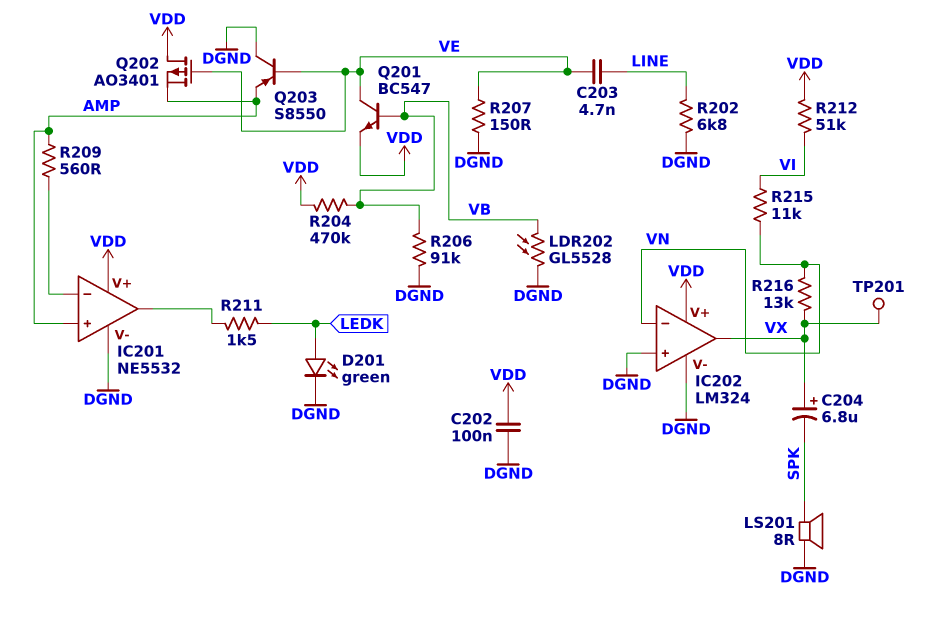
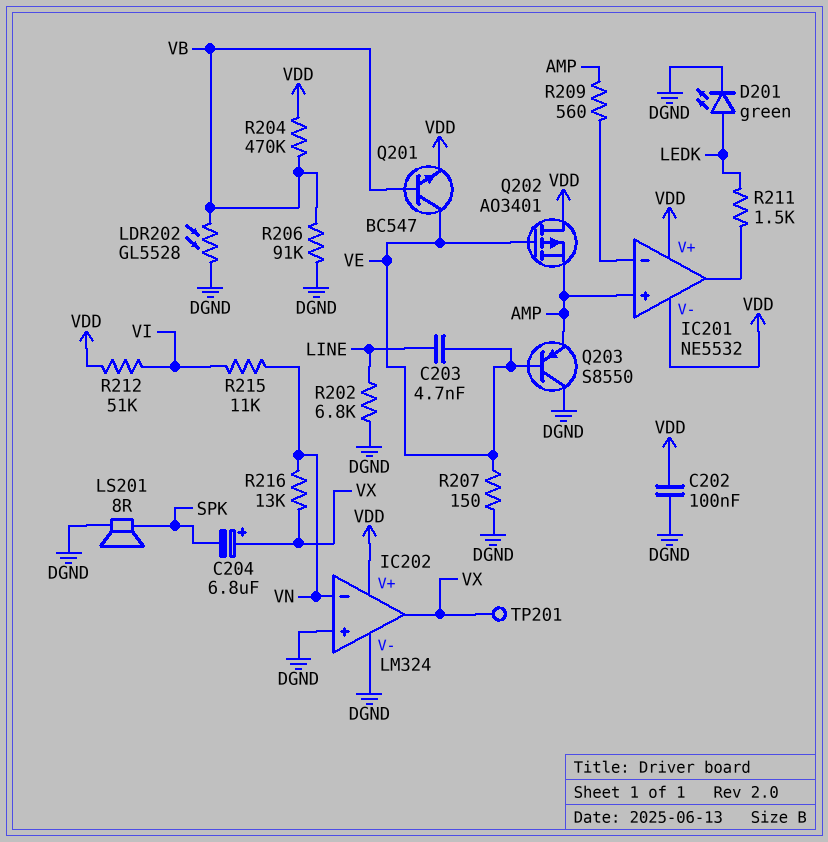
IC201 pin V-: DGND -> VDD

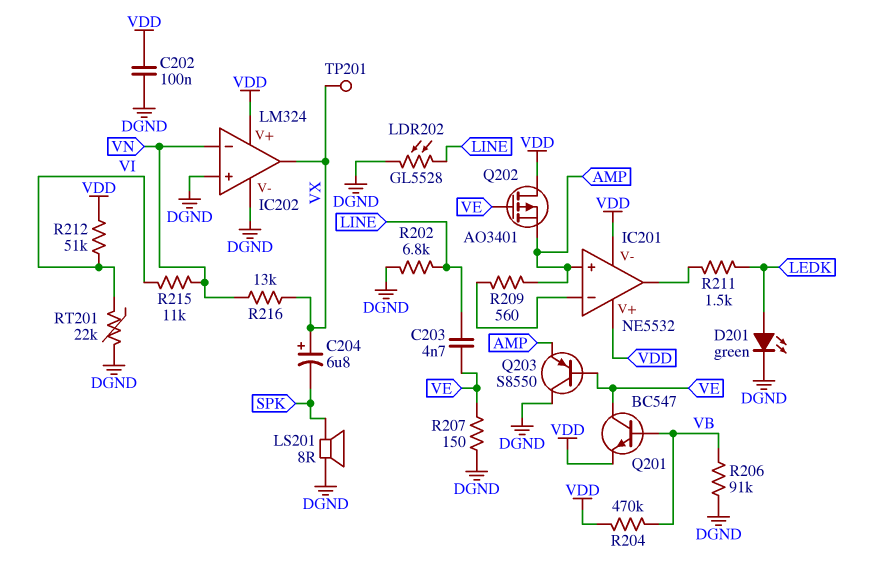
LDR202: GL5528 (DGND, VB) -> GL5528 (DGND, LINE)
RT201: none -> 22k (DGND, VI)

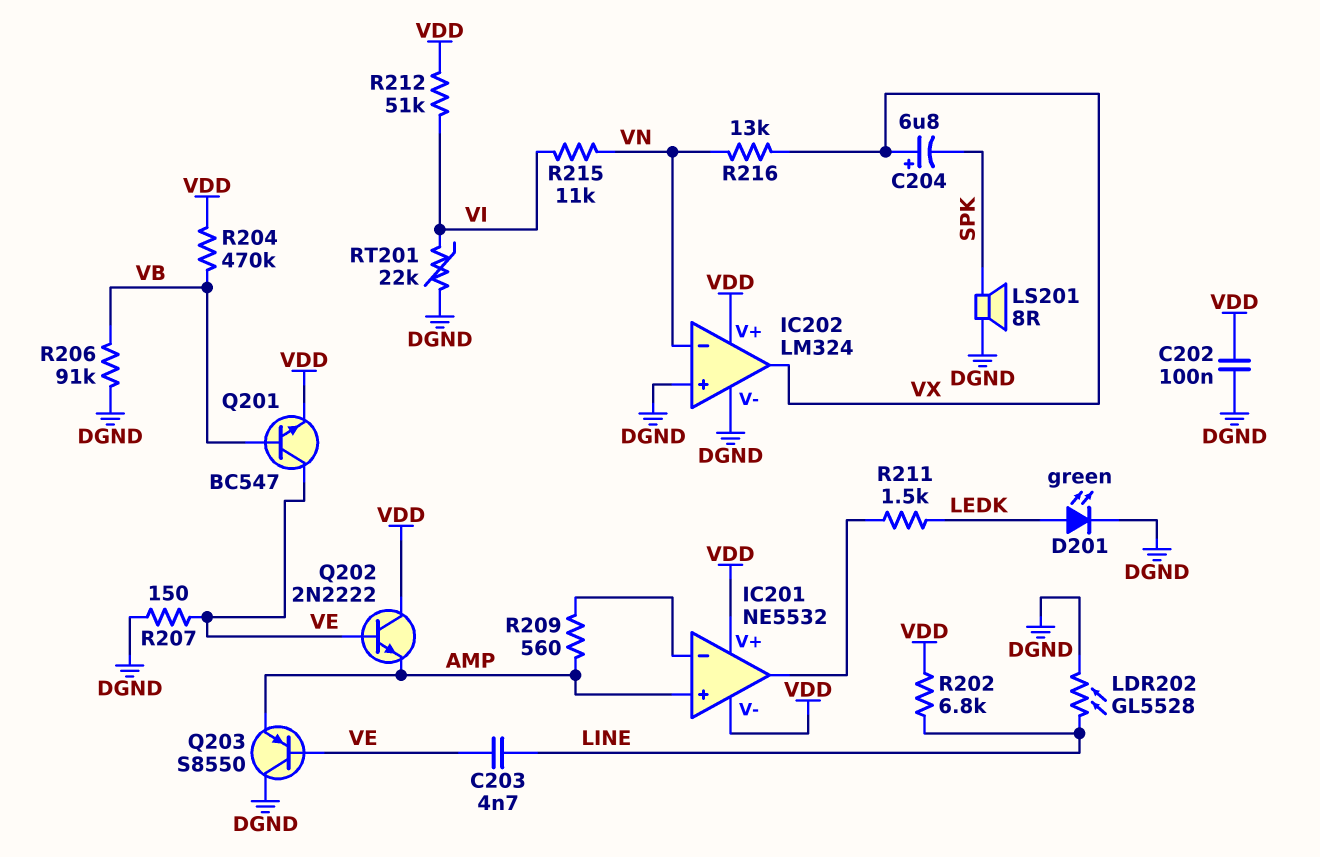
Q202: PMOS AO3401 (G VE, D VDD, S AMP) -> NPN 2N2222 (B VE, C VDD, E AMP)
R202: 6.8k (DGND, LINE) -> 6.8k (LINE, VDD)
TP201: test point (VX) -> none

